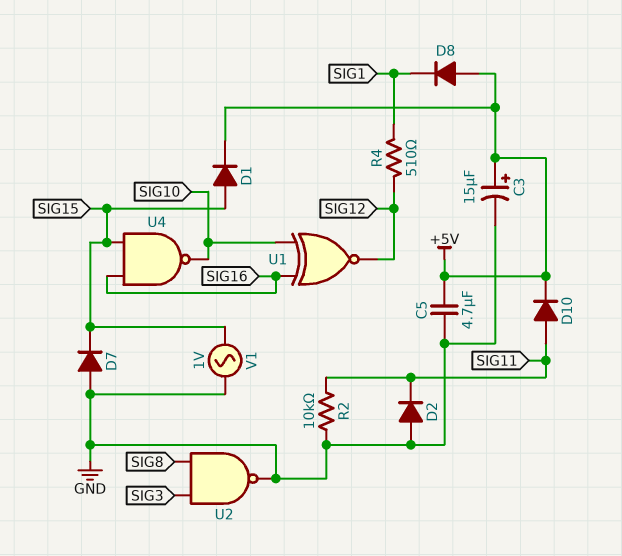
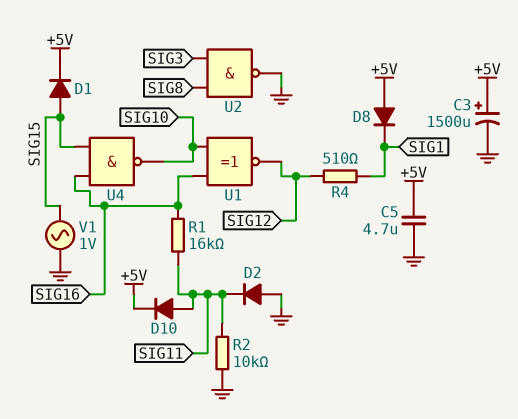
C3: 15uF (plus +5V, minus GND) -> 1500uF (plus +5V, minus GND)
D7: diode (A GND, K SIG15) -> none
R1: none -> 16k (SIG11, SIG16)

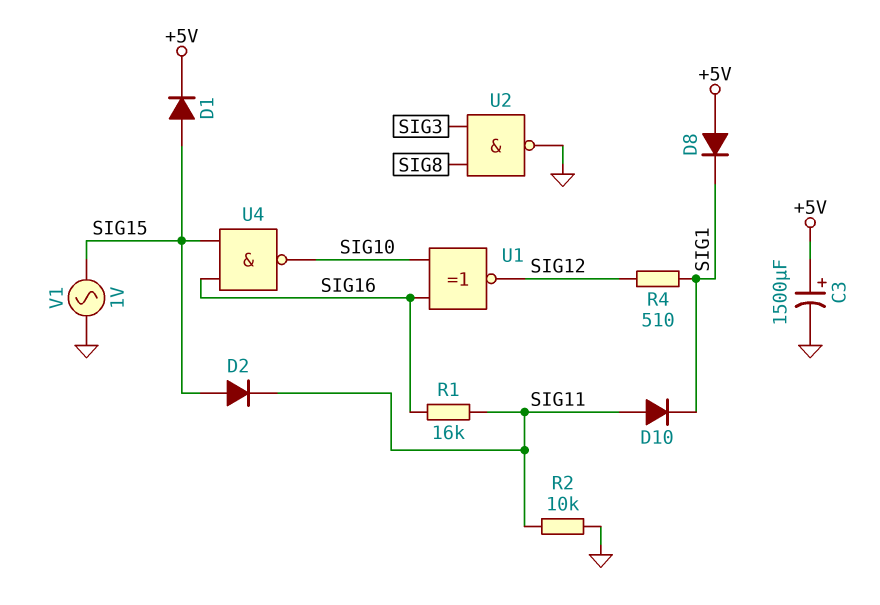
C5: 4.7uF (+5V, GND) -> none
D2: diode (A GND, K SIG11) -> diode (A SIG15, K SIG11)
D10: diode (A SIG11, K +5V) -> diode (A SIG11, K SIG1)

